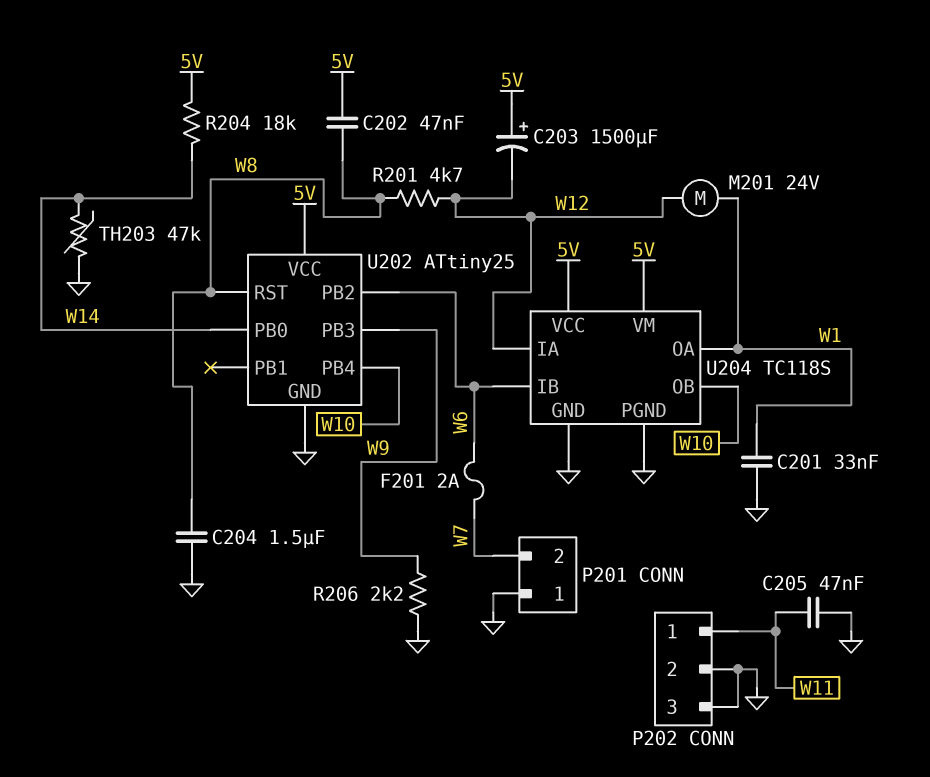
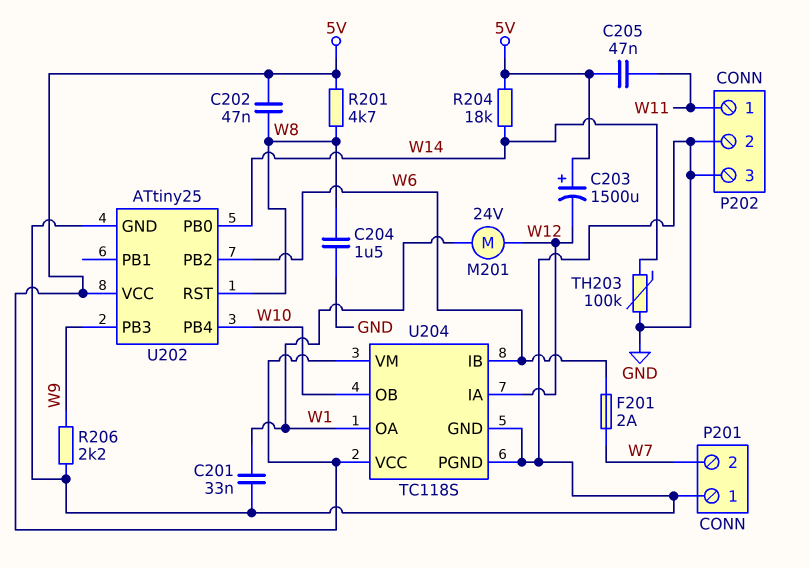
C205: 47nF (GND, W11) -> 47nF (5V, W11)
R201: 4.7k (W8, W12) -> 4.7k (5V, W8)
TH203: 47k (GND, W14) -> 100k (GND, W14)

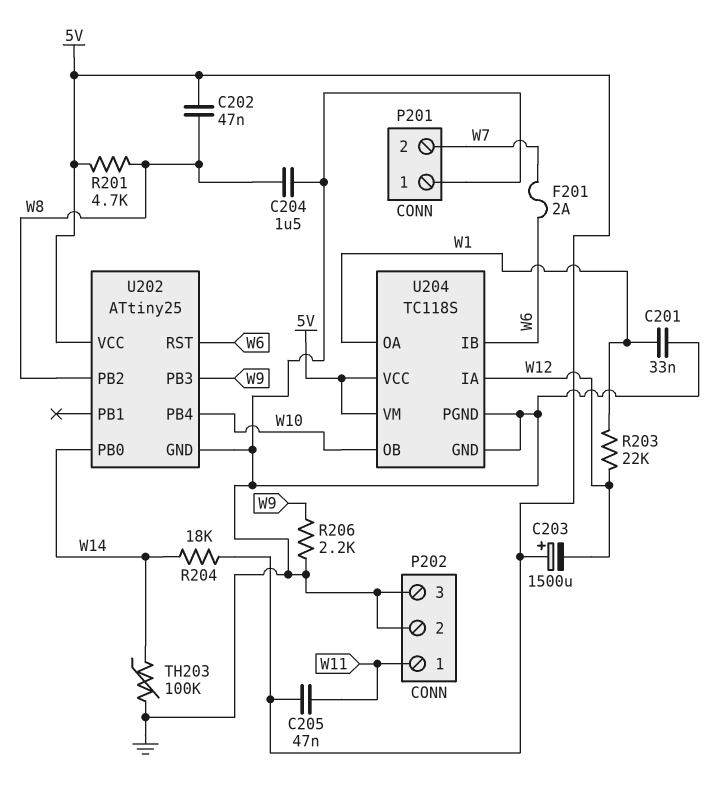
M201: motor 24V (W1, W12) -> none
R203: none -> 22k (W1, W12)
U202 pin PB2: W6 -> W8
U202 pin RST: W8 -> W6

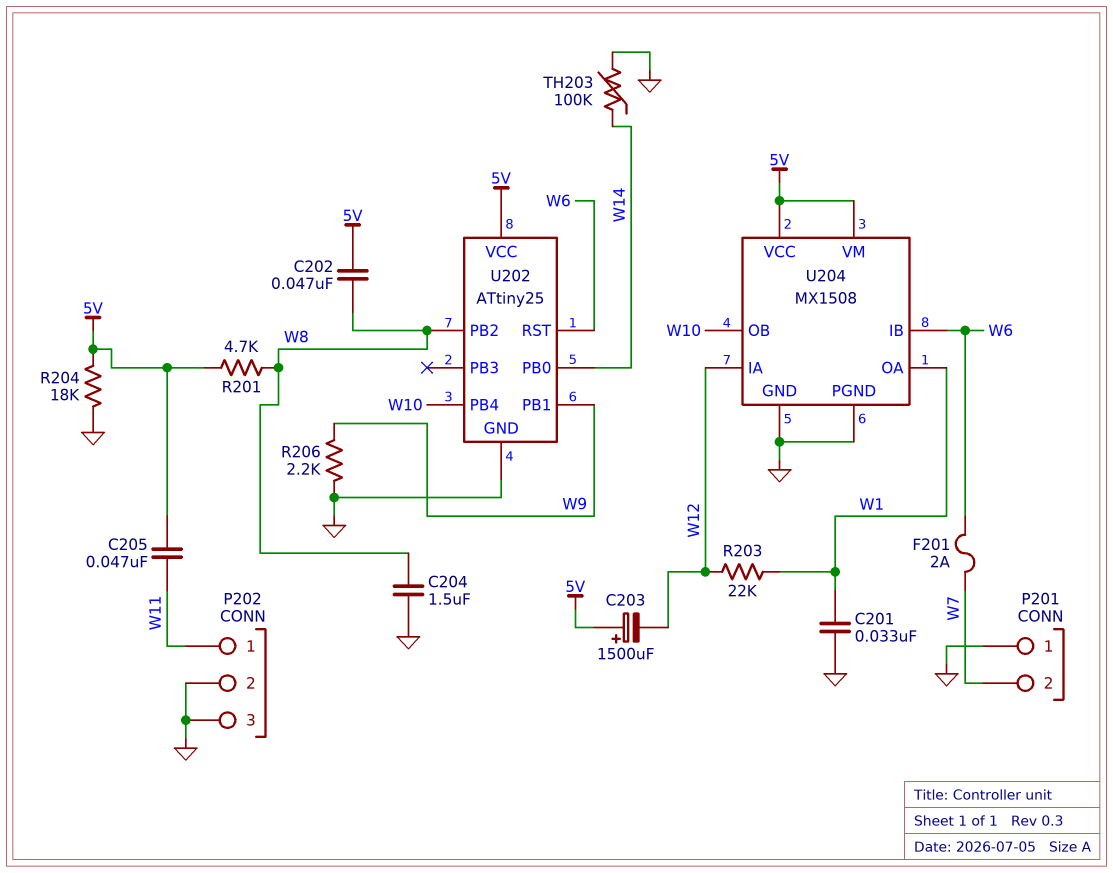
R204: 18k (5V, W14) -> 18k (5V, GND)
U202 pin PB1: none -> W9
U202 pin PB3: W9 -> none
U204: TC118S -> MX1508

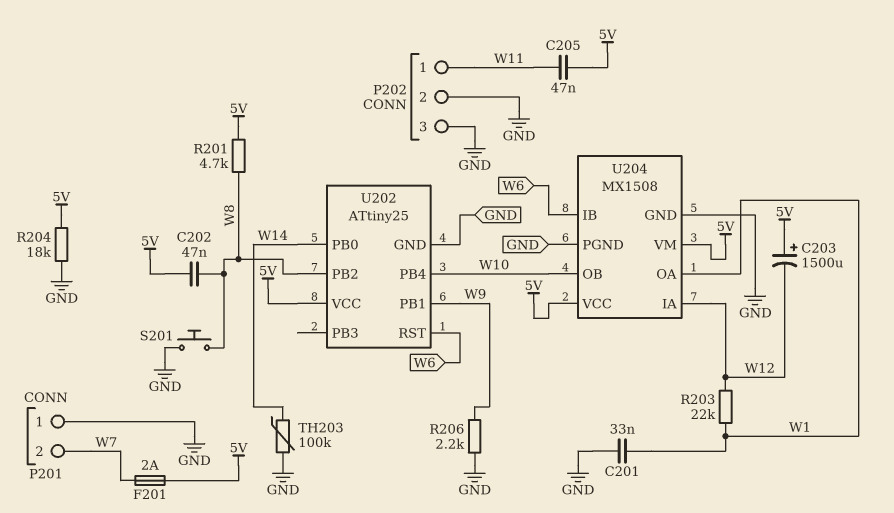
C204: 1.5uF (GND, W8) -> none
F201: 2A (W6, W7) -> 2A (5V, W7)
S201: none -> button (GND, W8)

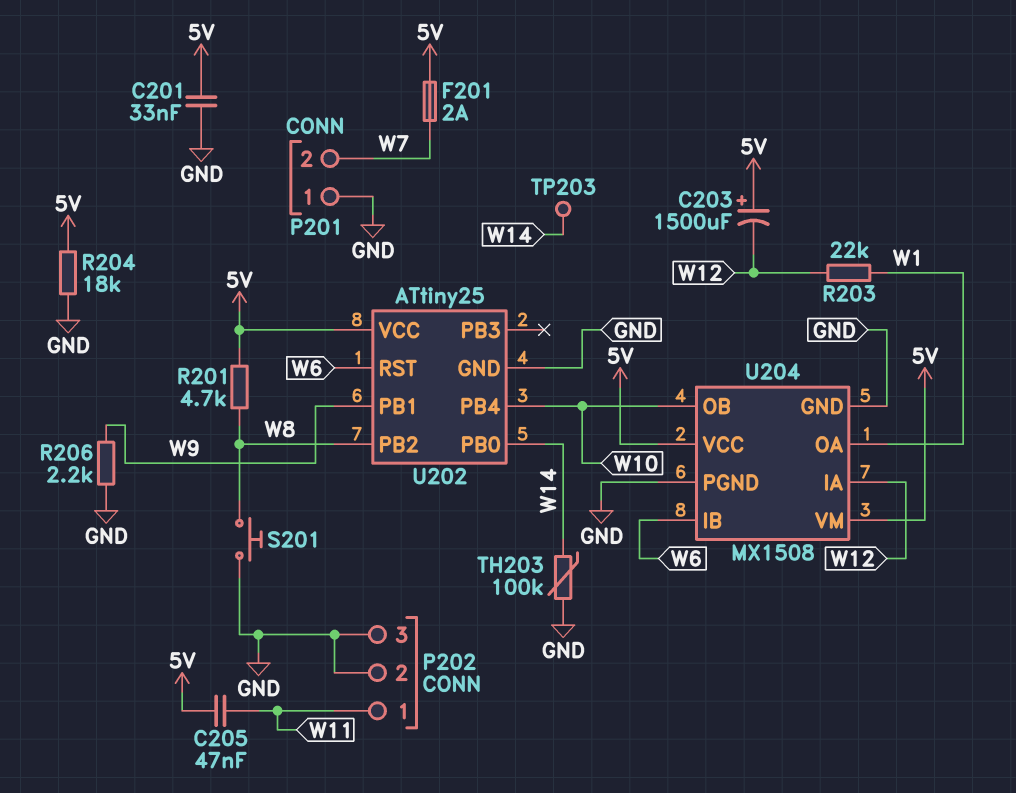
C201: 33nF (GND, W1) -> 33nF (5V, GND)
C202: 47nF (5V, W8) -> none
TP203: none -> test point (W14)

